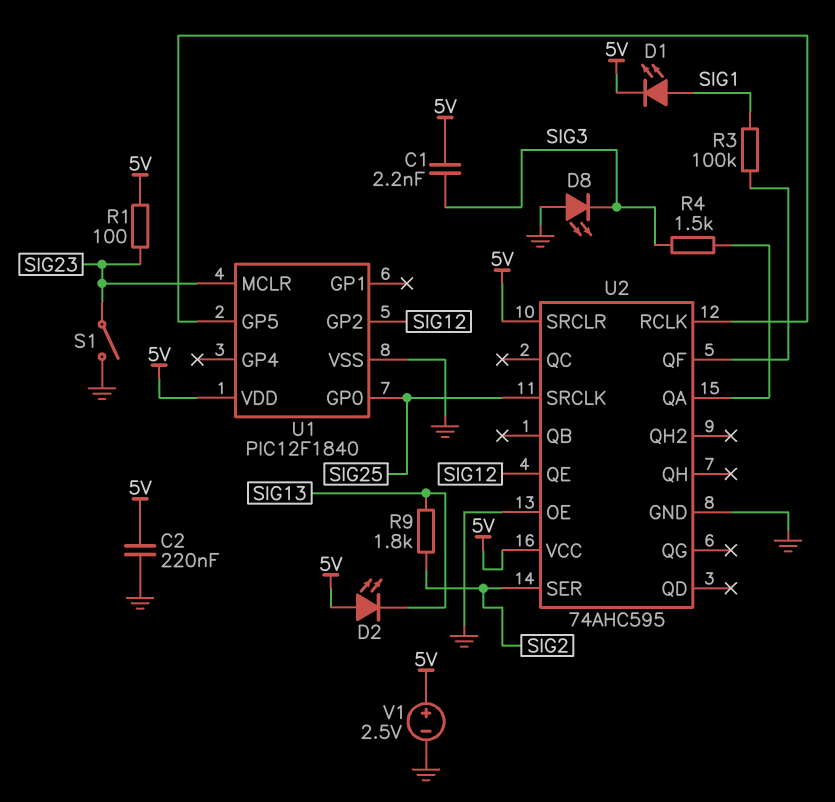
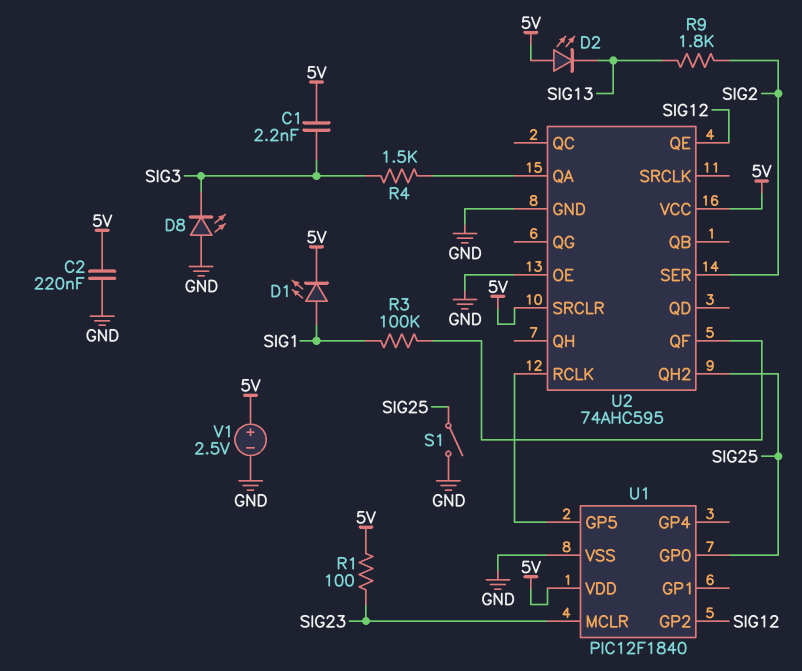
S1: switch (GND, SIG23) -> switch (GND, SIG25)
U2 pin QH2: none -> SIG25
U2 pin SRCLK: SIG25 -> none

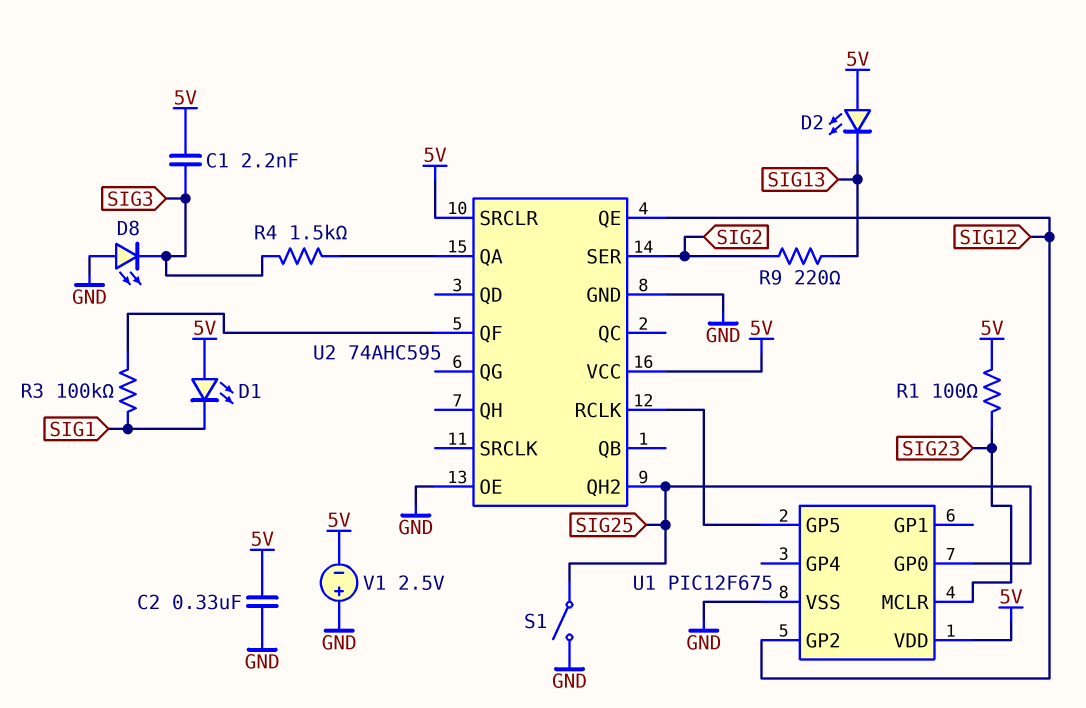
C2: 220nF (5V, GND) -> 330nF (5V, GND)
D1: LED (A SIG1, K 5V) -> LED (A 5V, K SIG1)
R9: 1.8k (SIG2, SIG13) -> 220 (SIG2, SIG13)
U1: PIC12F1840 -> PIC12F675
V1: 2.5V (plus 5V, minus GND) -> 2.5V (plus GND, minus 5V)

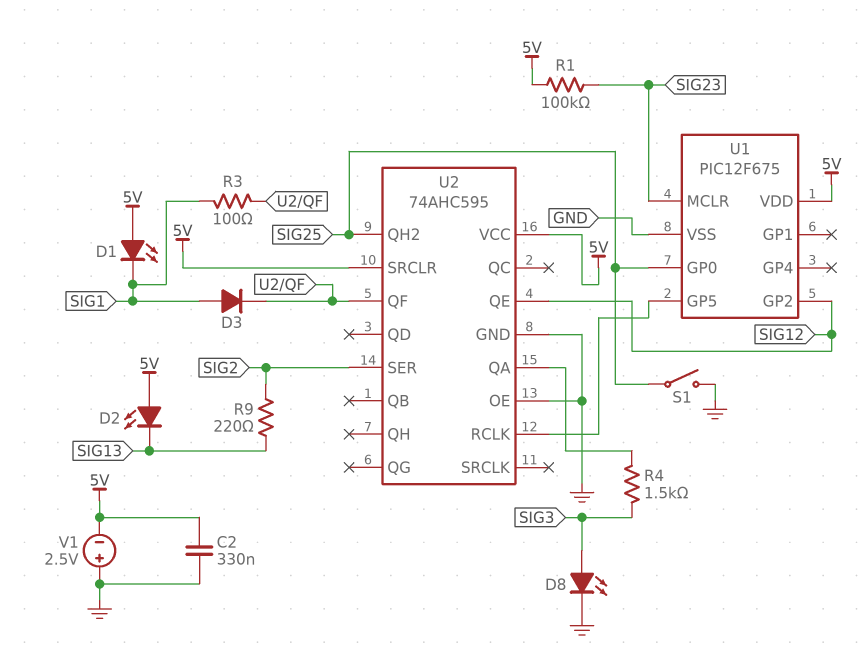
C1: 2.2nF (5V, SIG3) -> none
D3: none -> diode (A SIG1, K U2/QF)
D8: LED (A GND, K SIG3) -> LED (A SIG3, K GND)
R1: 100 (5V, SIG23) -> 100k (5V, SIG23)
R3: 100k (SIG1, U2/QF) -> 100 (SIG1, U2/QF)

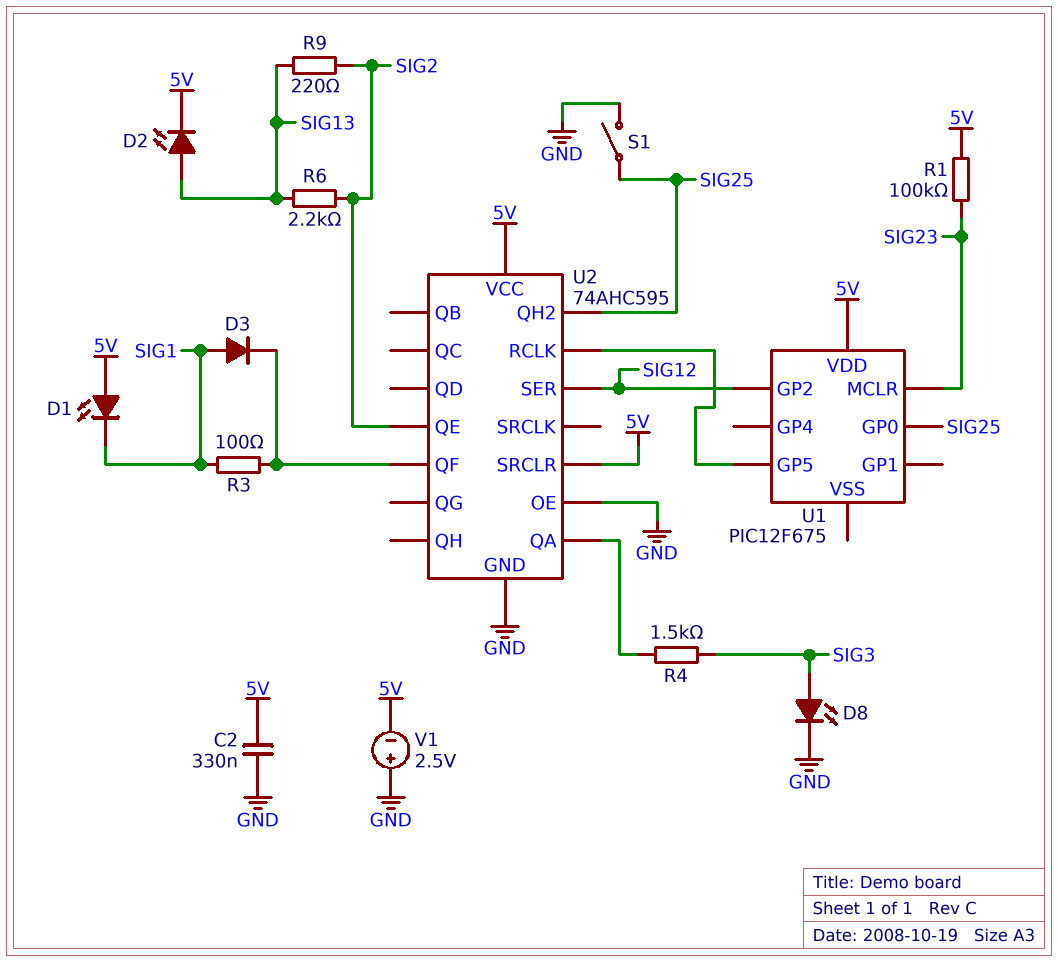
D2: LED (A 5V, K SIG13) -> LED (A SIG13, K 5V)
R6: none -> 2.2k (SIG2, SIG13)
U1 pin VSS: GND -> none
U2 pin QE: SIG12 -> SIG2
U2 pin SER: SIG2 -> SIG12

